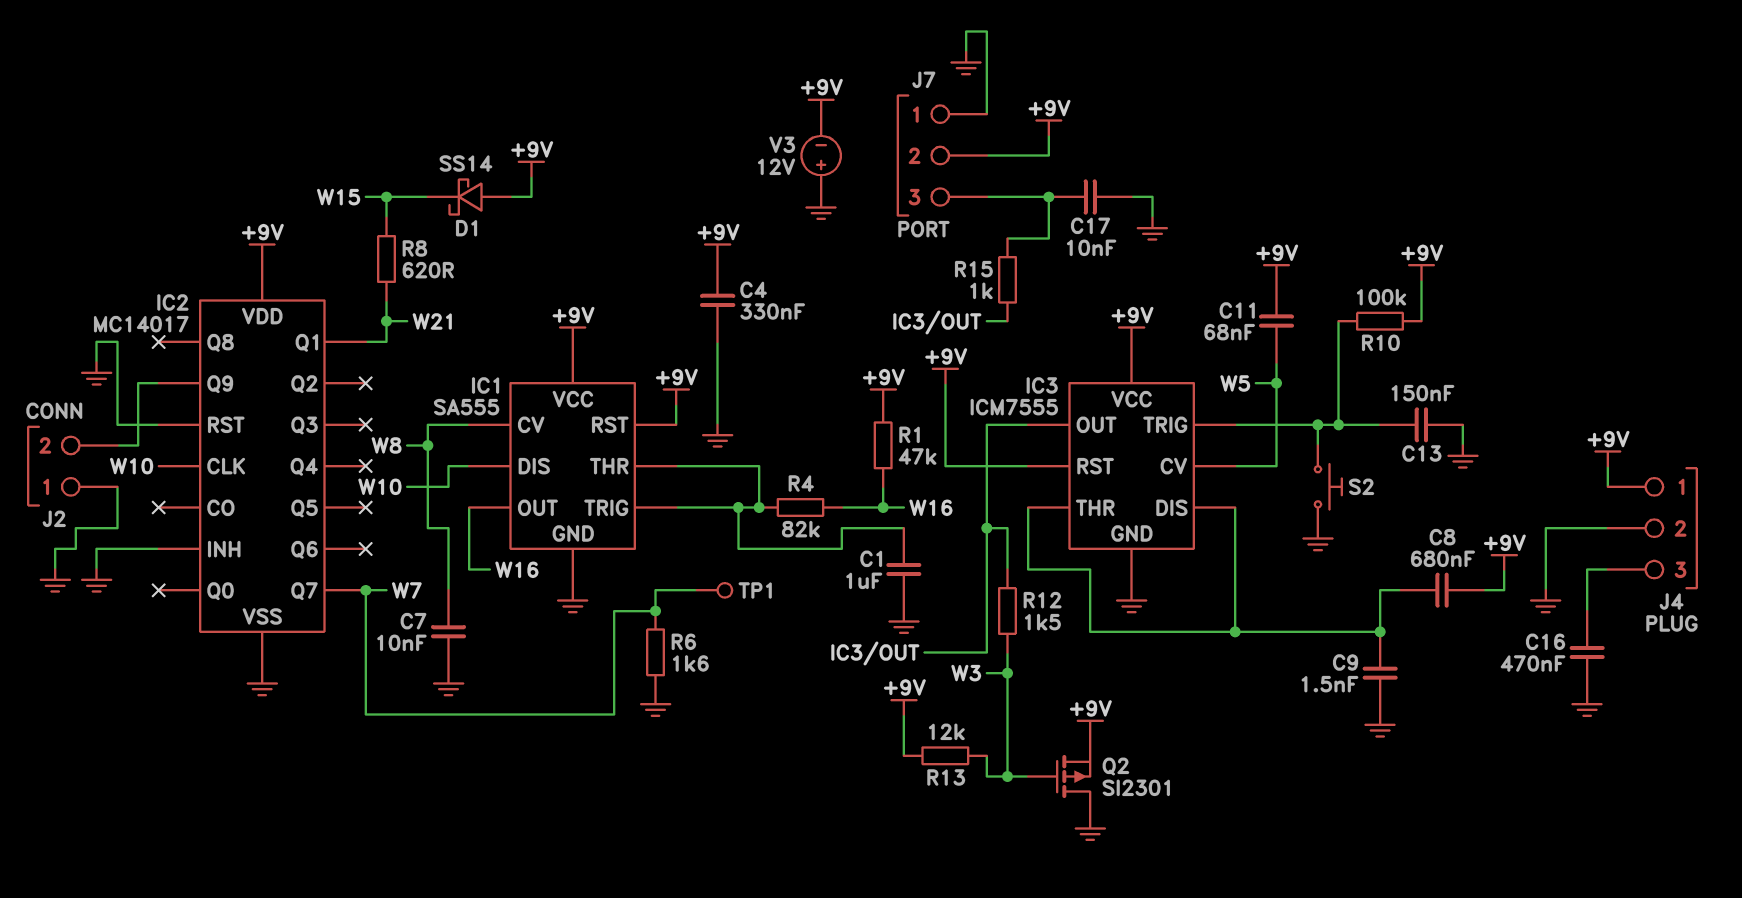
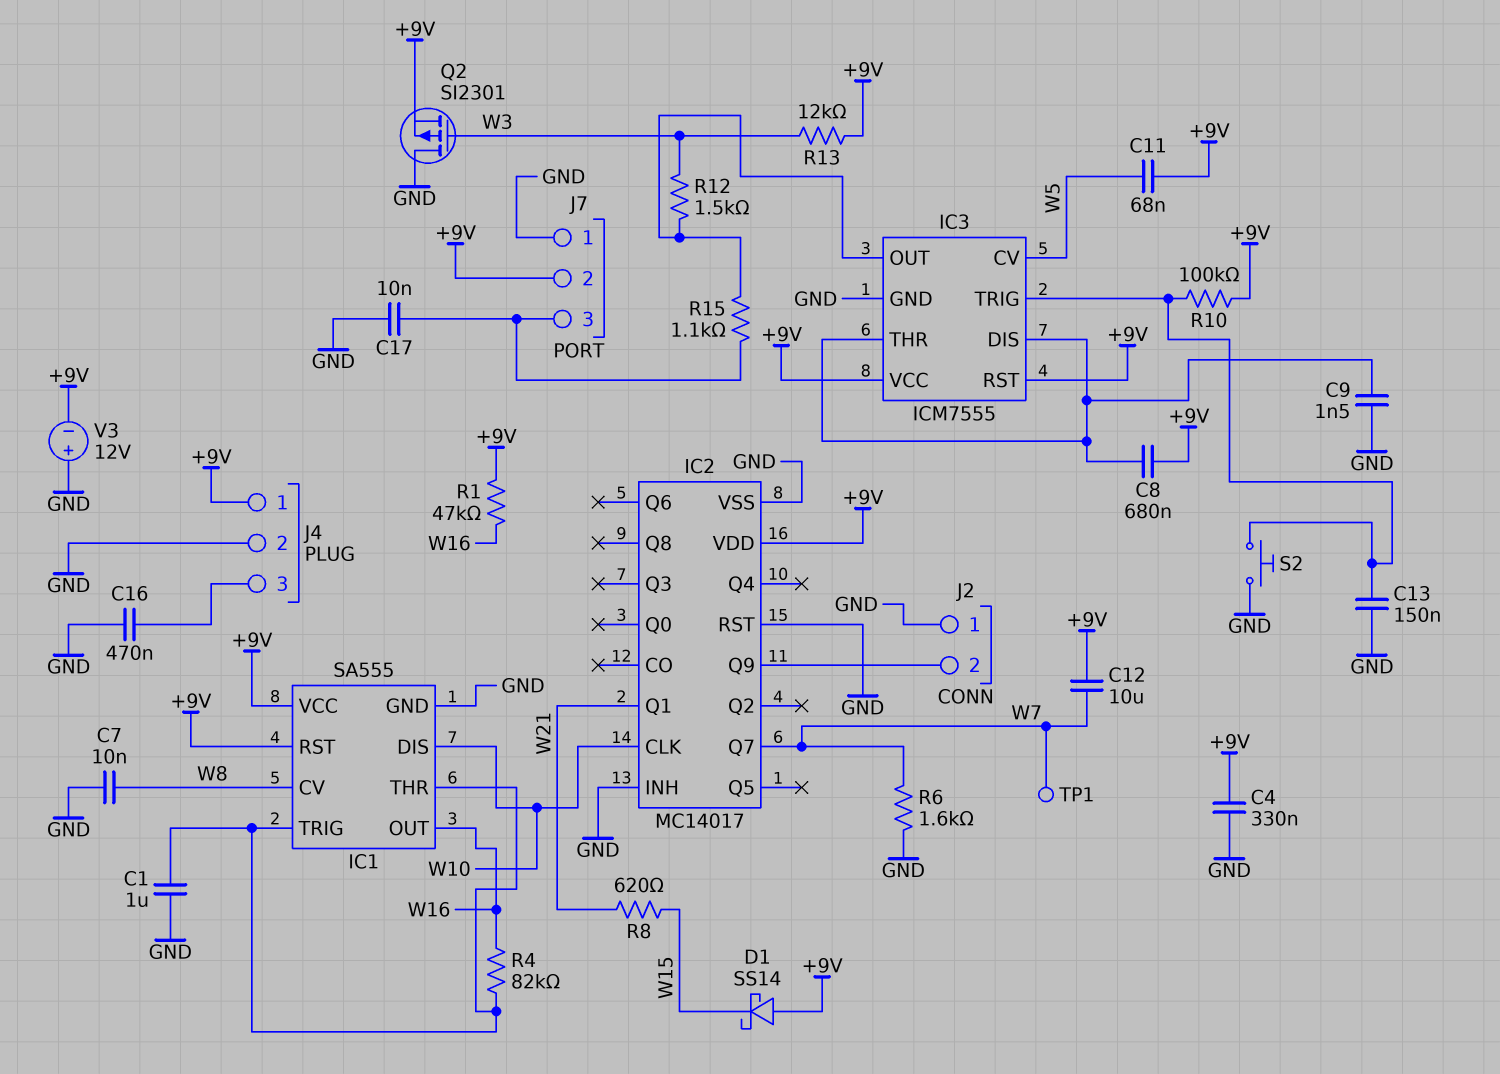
C12: none -> 10uF (+9V, W7)
R15: 1k (IC3/OUT, J7/3) -> 1.1k (IC3/OUT, J7/3)

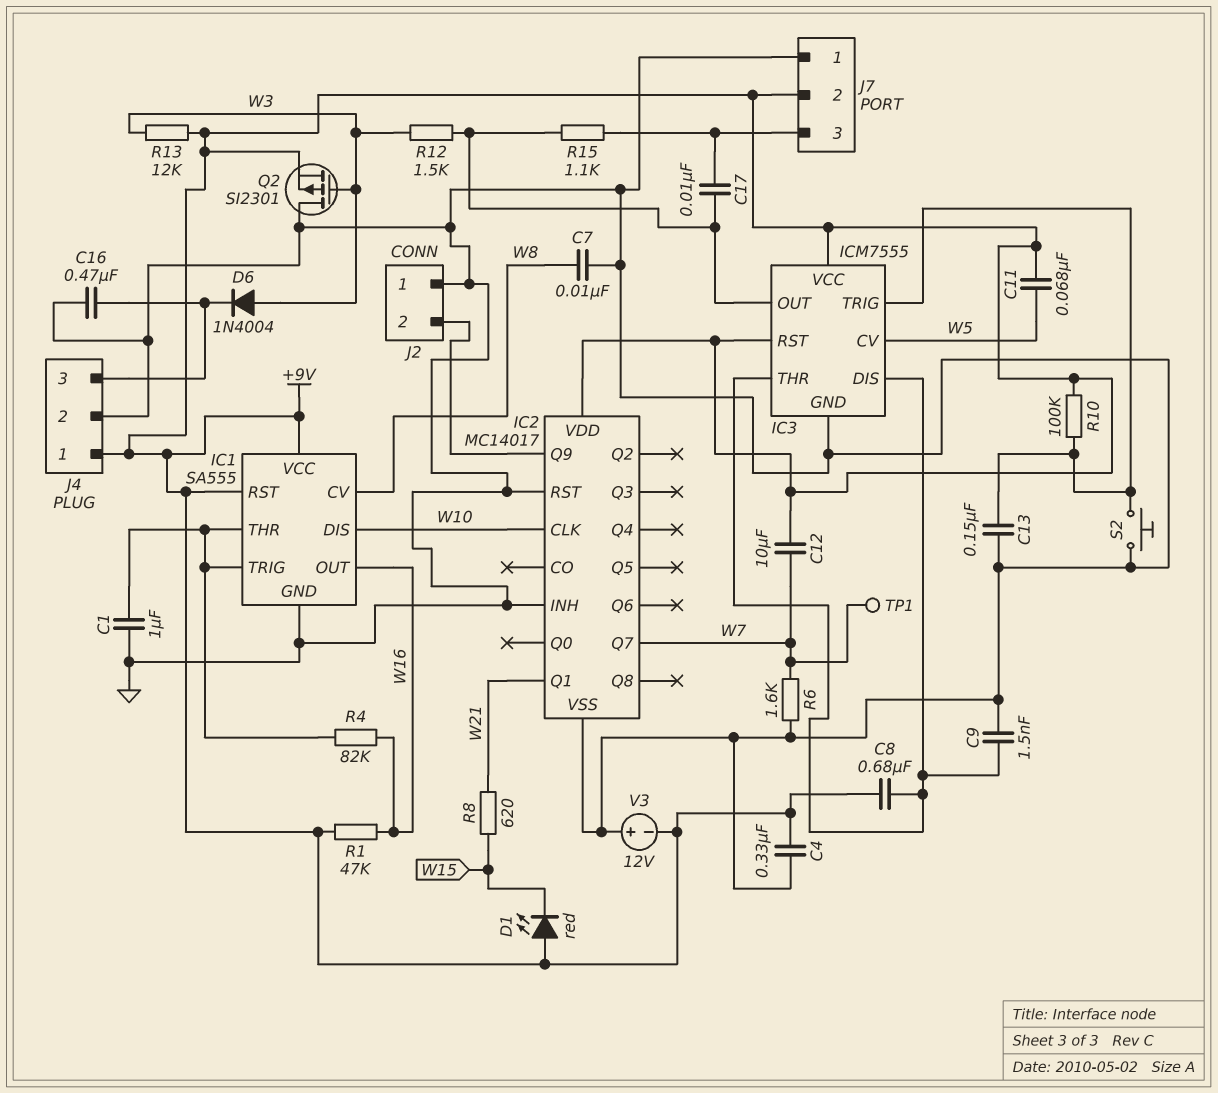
C17: 10nF (GND, J7/3) -> 10nF (IC3/OUT, J7/3)
D1: schottky SS14 (A +9V, K W15) -> LED red (A +9V, K W15)
D6: none -> diode 1N4004 (A W3, K J4/3)

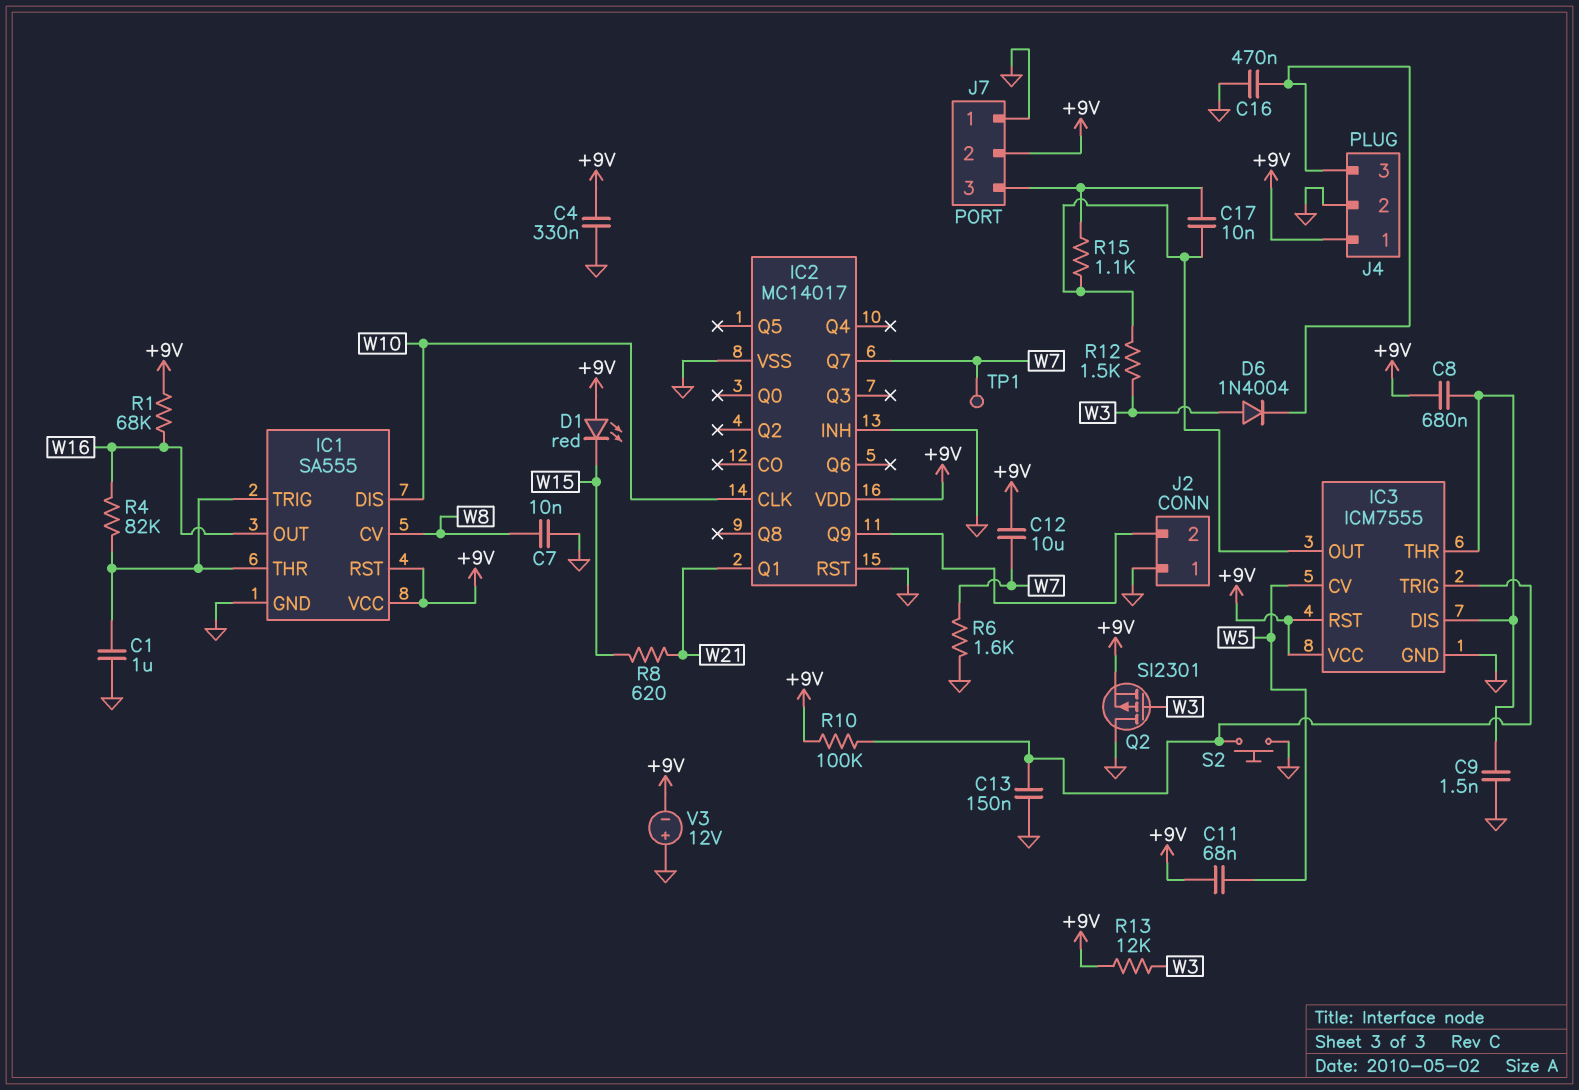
R1: 47k (+9V, W16) -> 68k (+9V, W16)

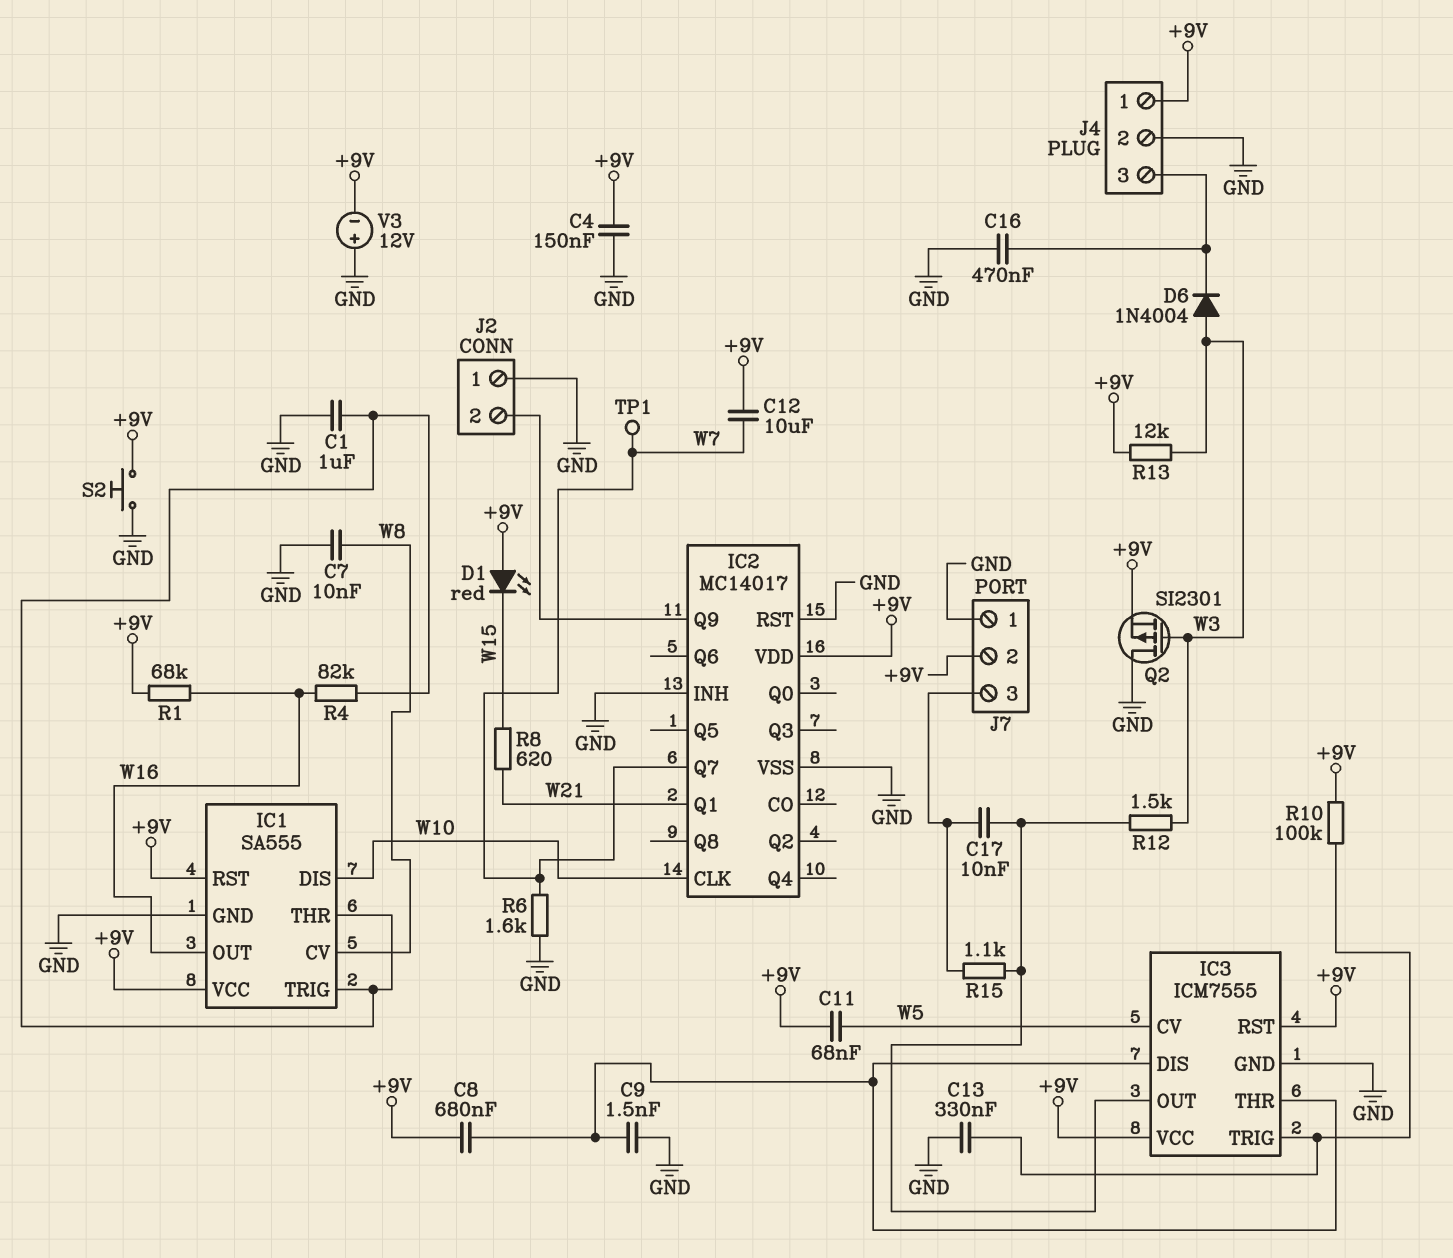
C4: 330nF (+9V, GND) -> 150nF (+9V, GND)
C13: 150nF (GND, IC3/TRIG) -> 330nF (GND, IC3/TRIG)
S2: button (GND, IC3/TRIG) -> button (+9V, GND)

